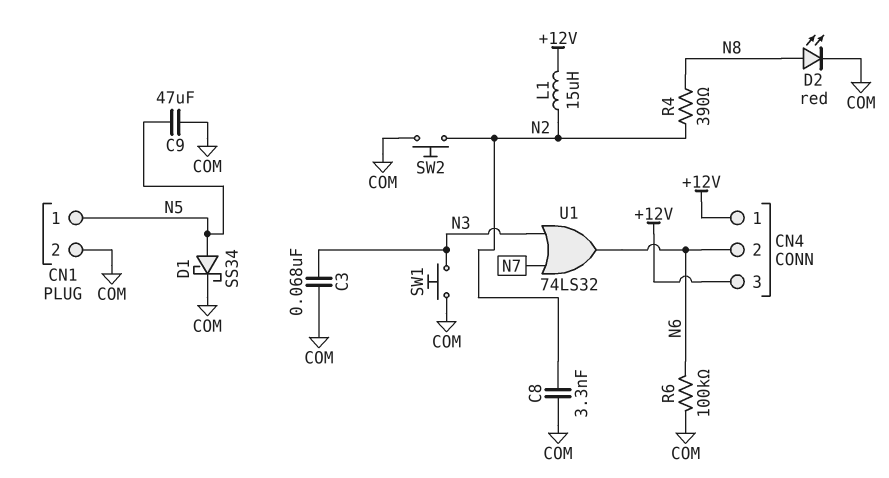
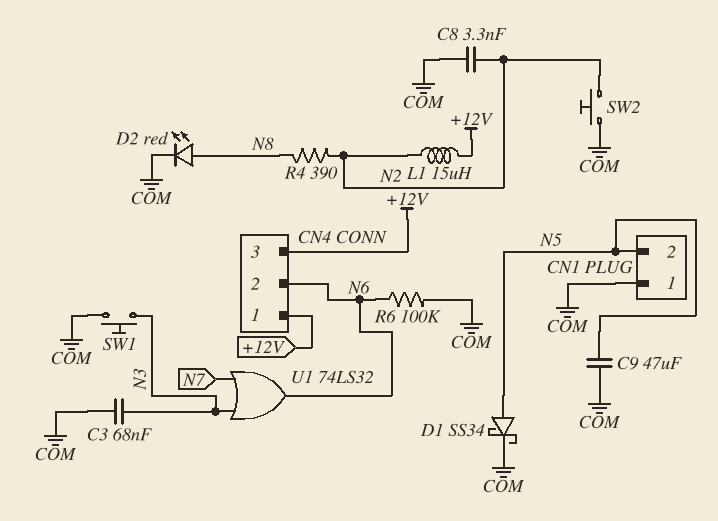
CN1 pin 1: N5 -> COM
CN1 pin 2: COM -> N5

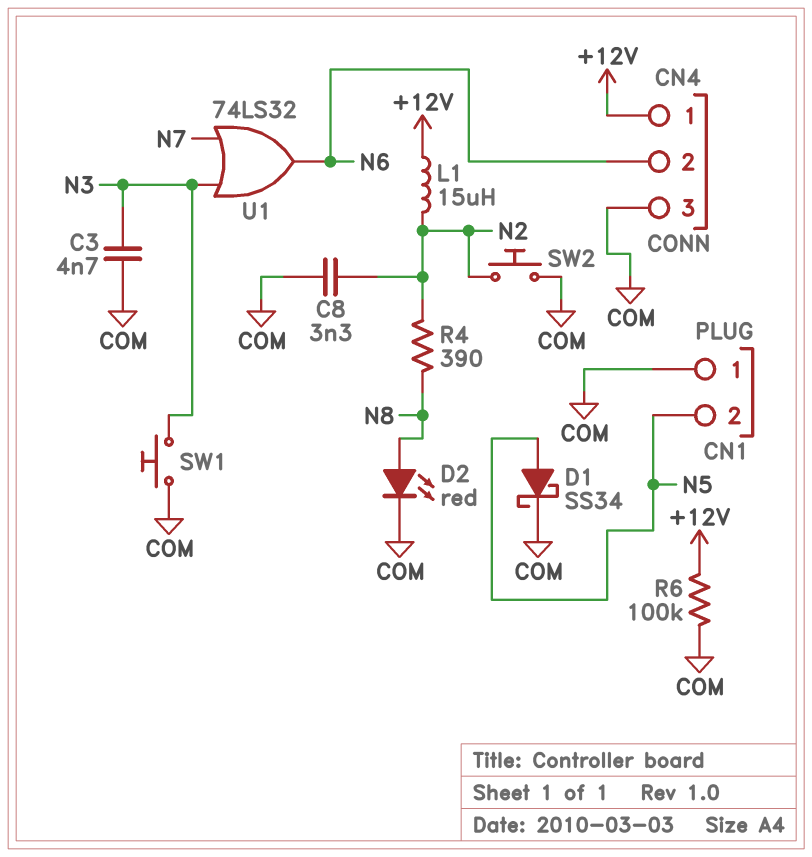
C3: 68nF (COM, N3) -> 4.7nF (COM, N3)
C9: 47uF (COM, N5) -> none
CN4 pin 3: +12V -> COM
R6: 100k (COM, N6) -> 100k (+12V, COM)

